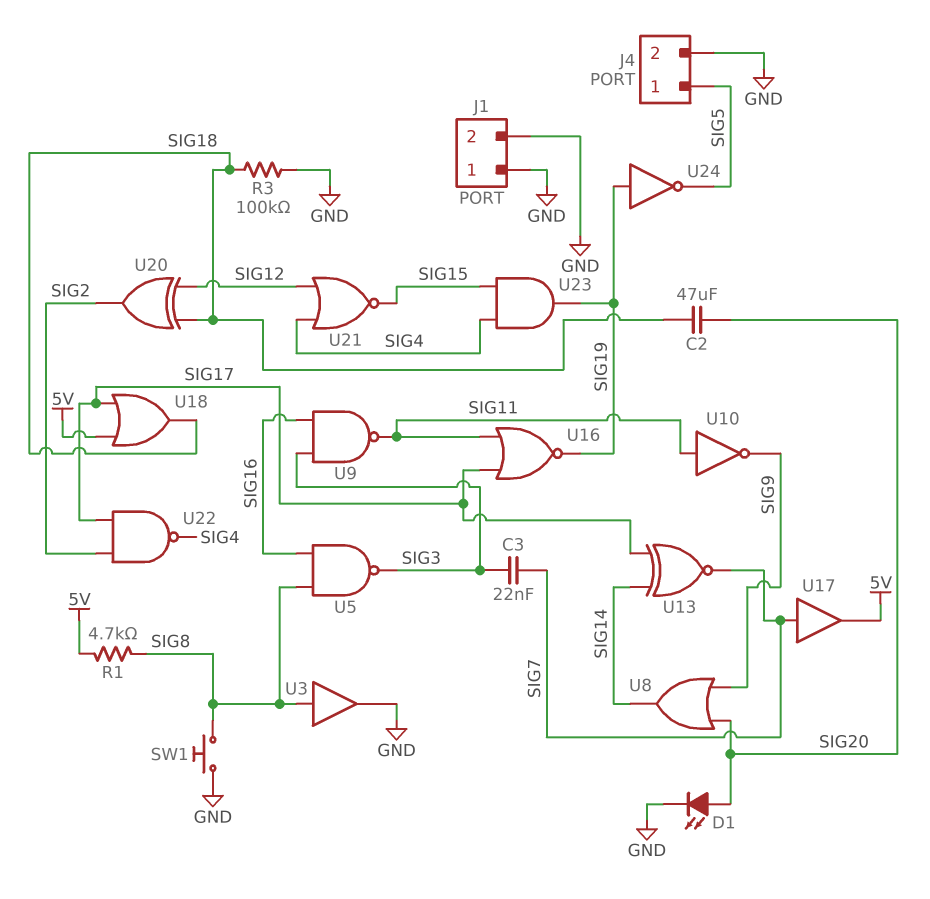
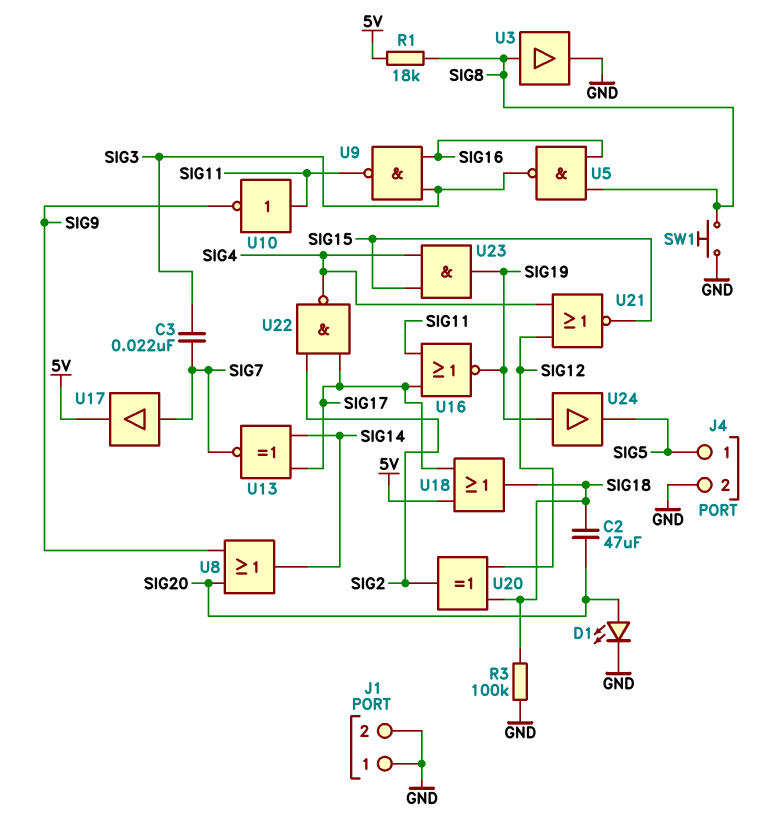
R1: 4.7k (5V, SIG8) -> 18k (5V, SIG8)
U24: NOT (in SIG19, out SIG5) -> buffer (in SIG19, out SIG5)

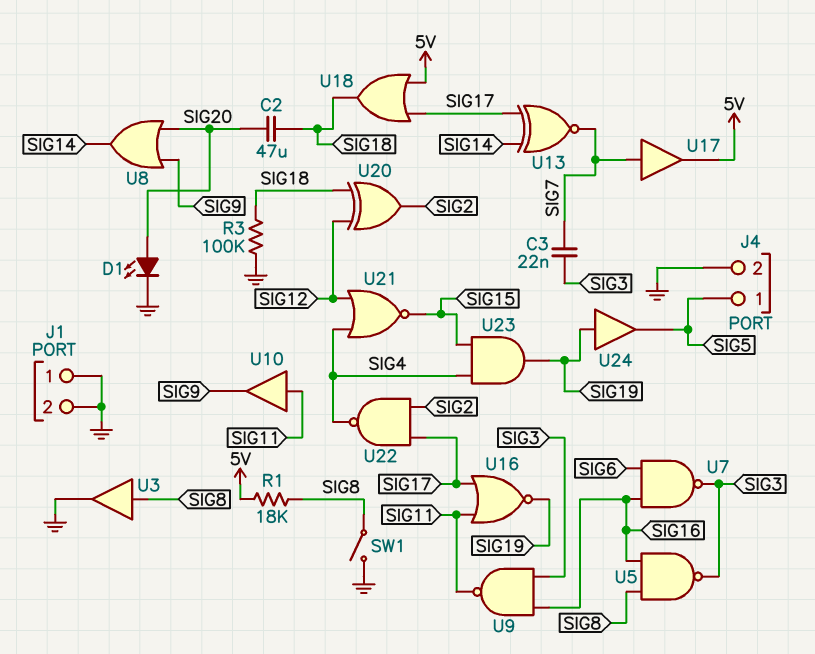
SW1: button (GND, SIG8) -> switch (GND, SIG8)
U7: none -> NAND (in SIG6, in SIG16, out SIG3)
U10: NOT (in SIG11, out SIG9) -> buffer (in SIG11, out SIG9)

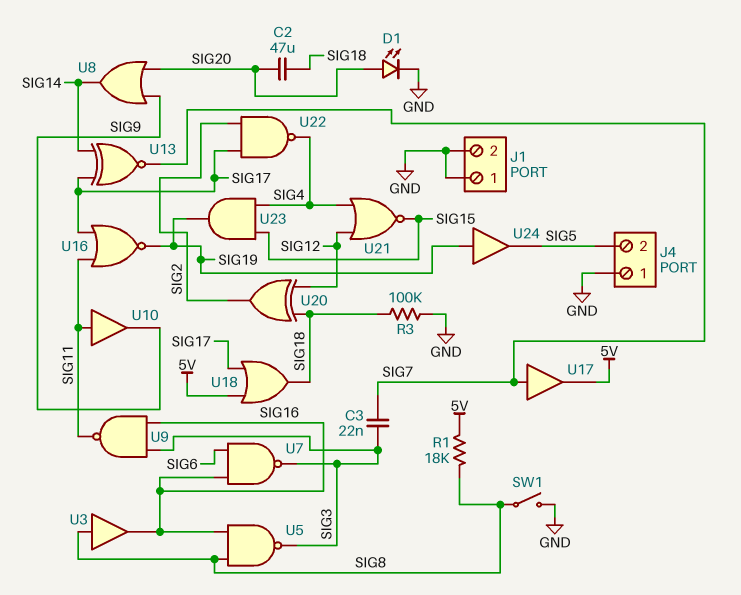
J4 pin 1: SIG5 -> GND
J4 pin 2: GND -> SIG5
U3: buffer (in SIG8, out GND) -> buffer (in SIG8, out SIG16)

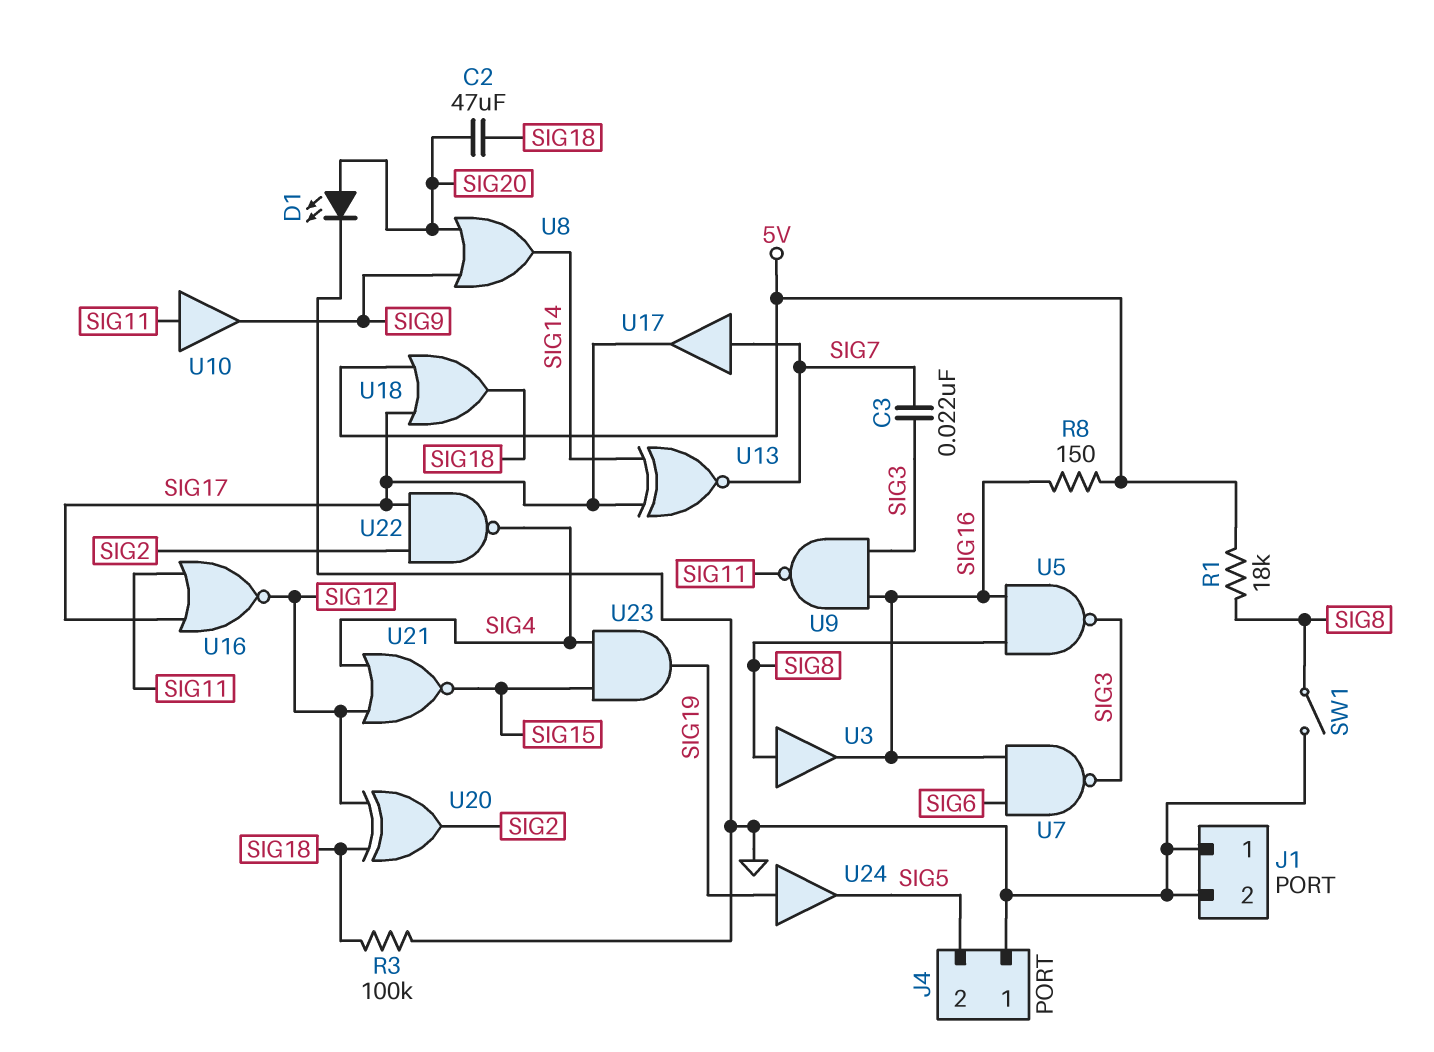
R8: none -> 150 (5V, SIG16)
U16: NOR (in SIG11, in SIG17, out SIG19) -> NOR (in SIG11, in SIG17, out SIG12)
U17: buffer (in SIG7, out 5V) -> buffer (in SIG7, out SIG17)

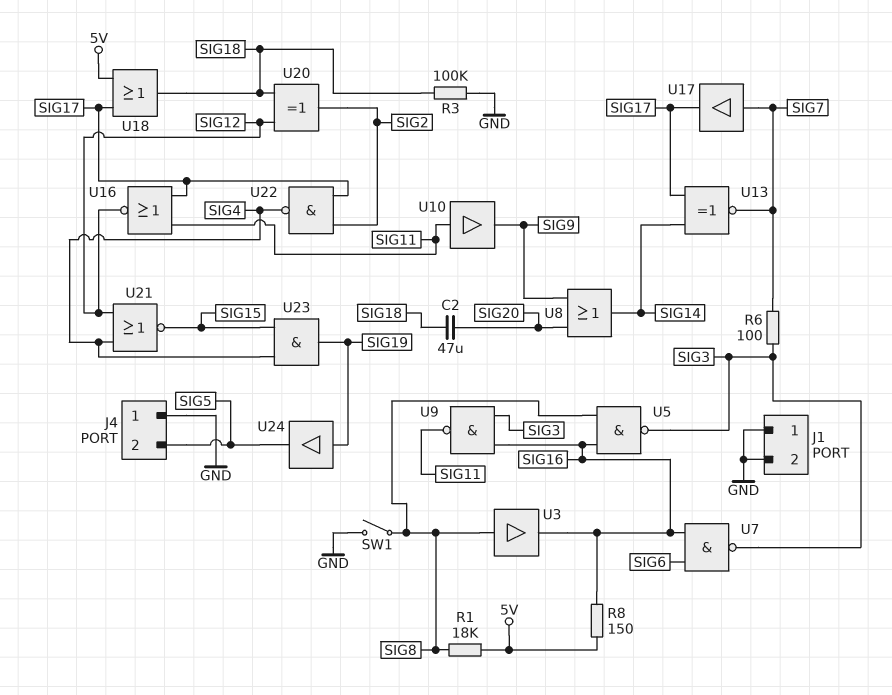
C3: 22nF (SIG3, SIG7) -> none
D1: LED (A SIG20, K GND) -> none
R6: none -> 100 (SIG3, SIG7)

